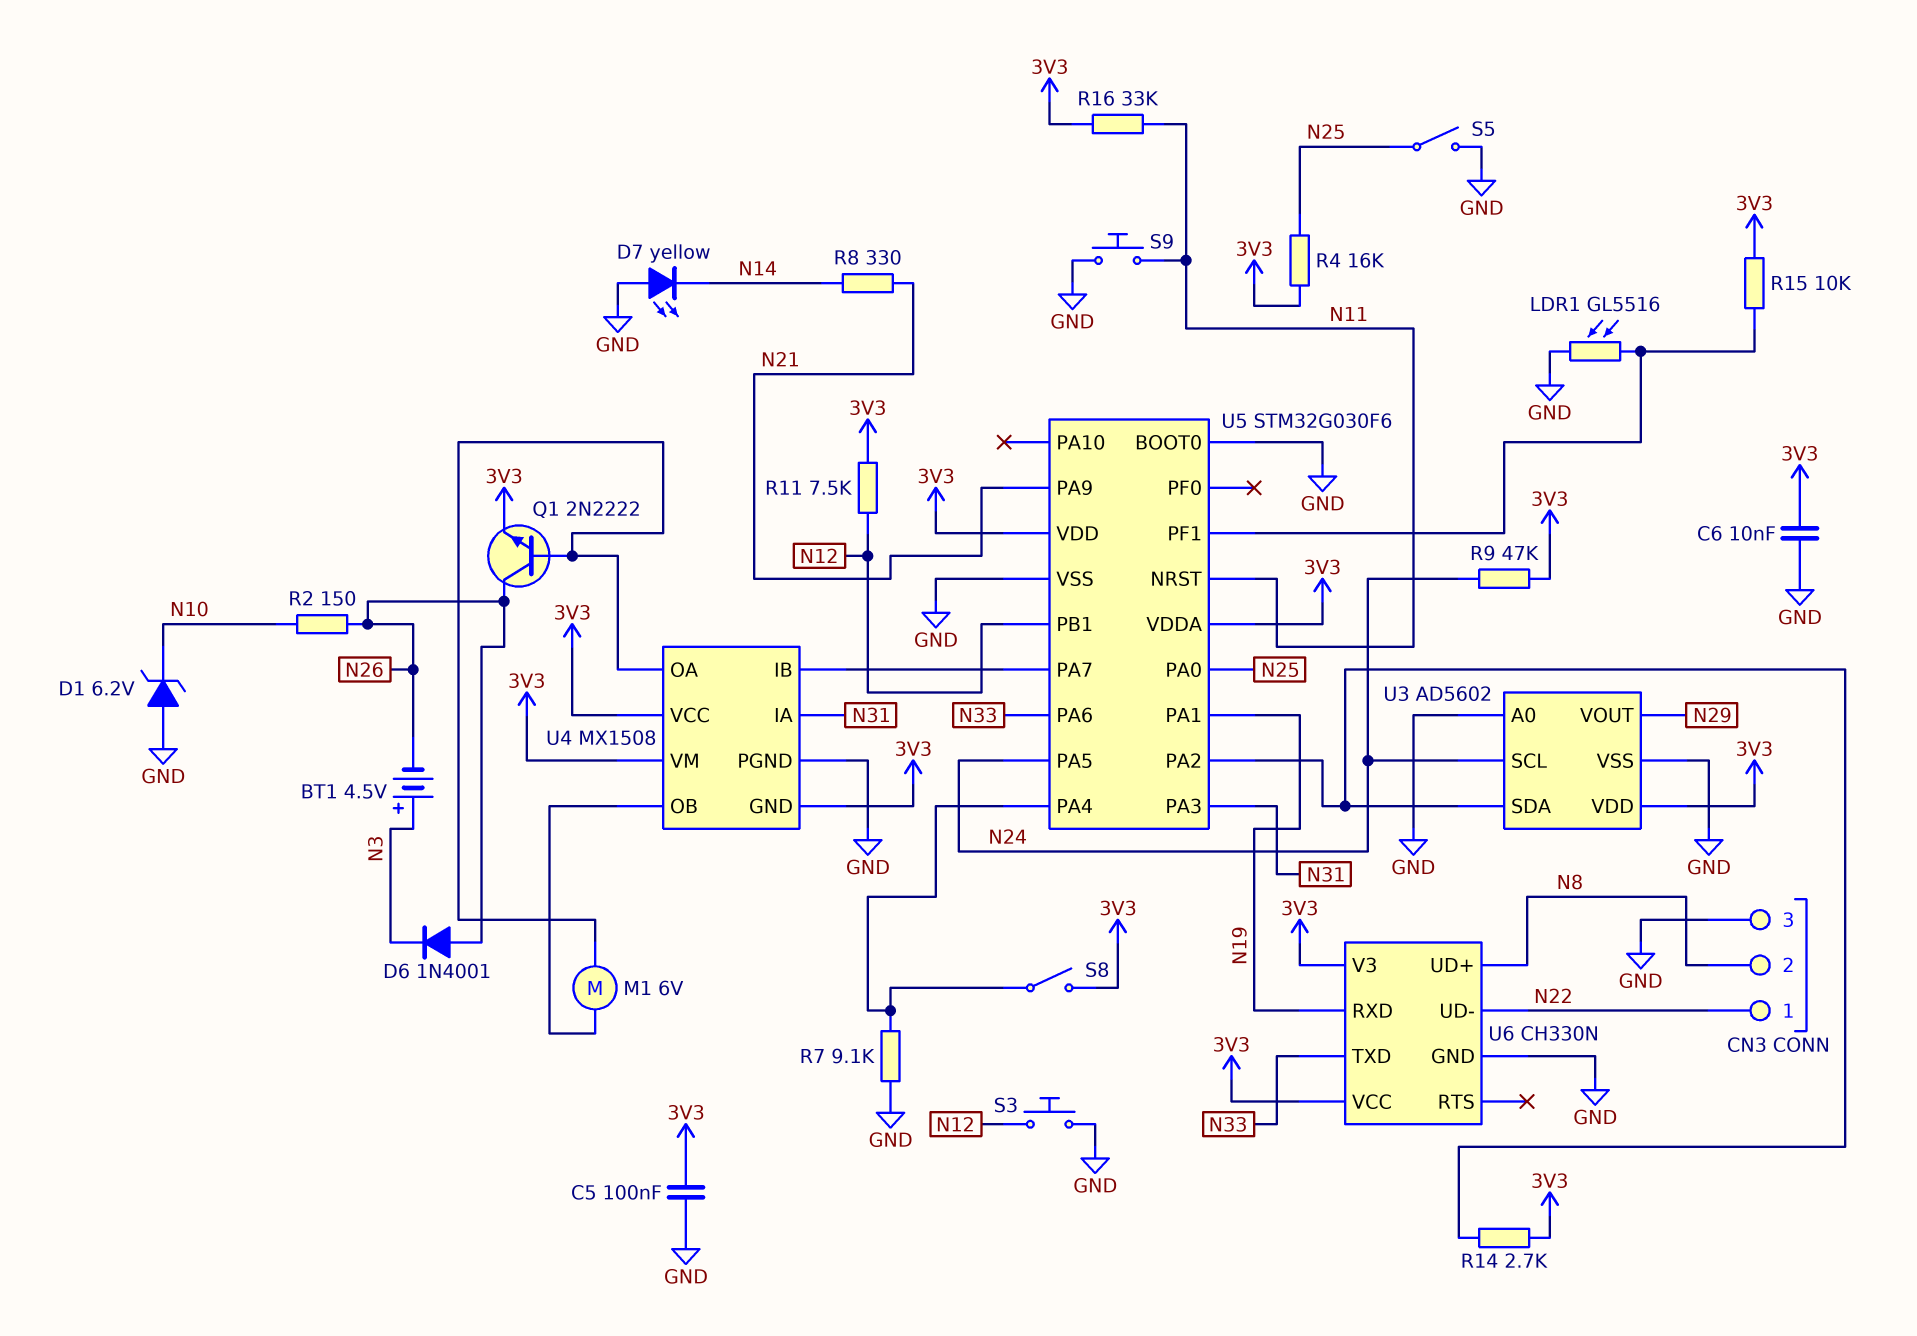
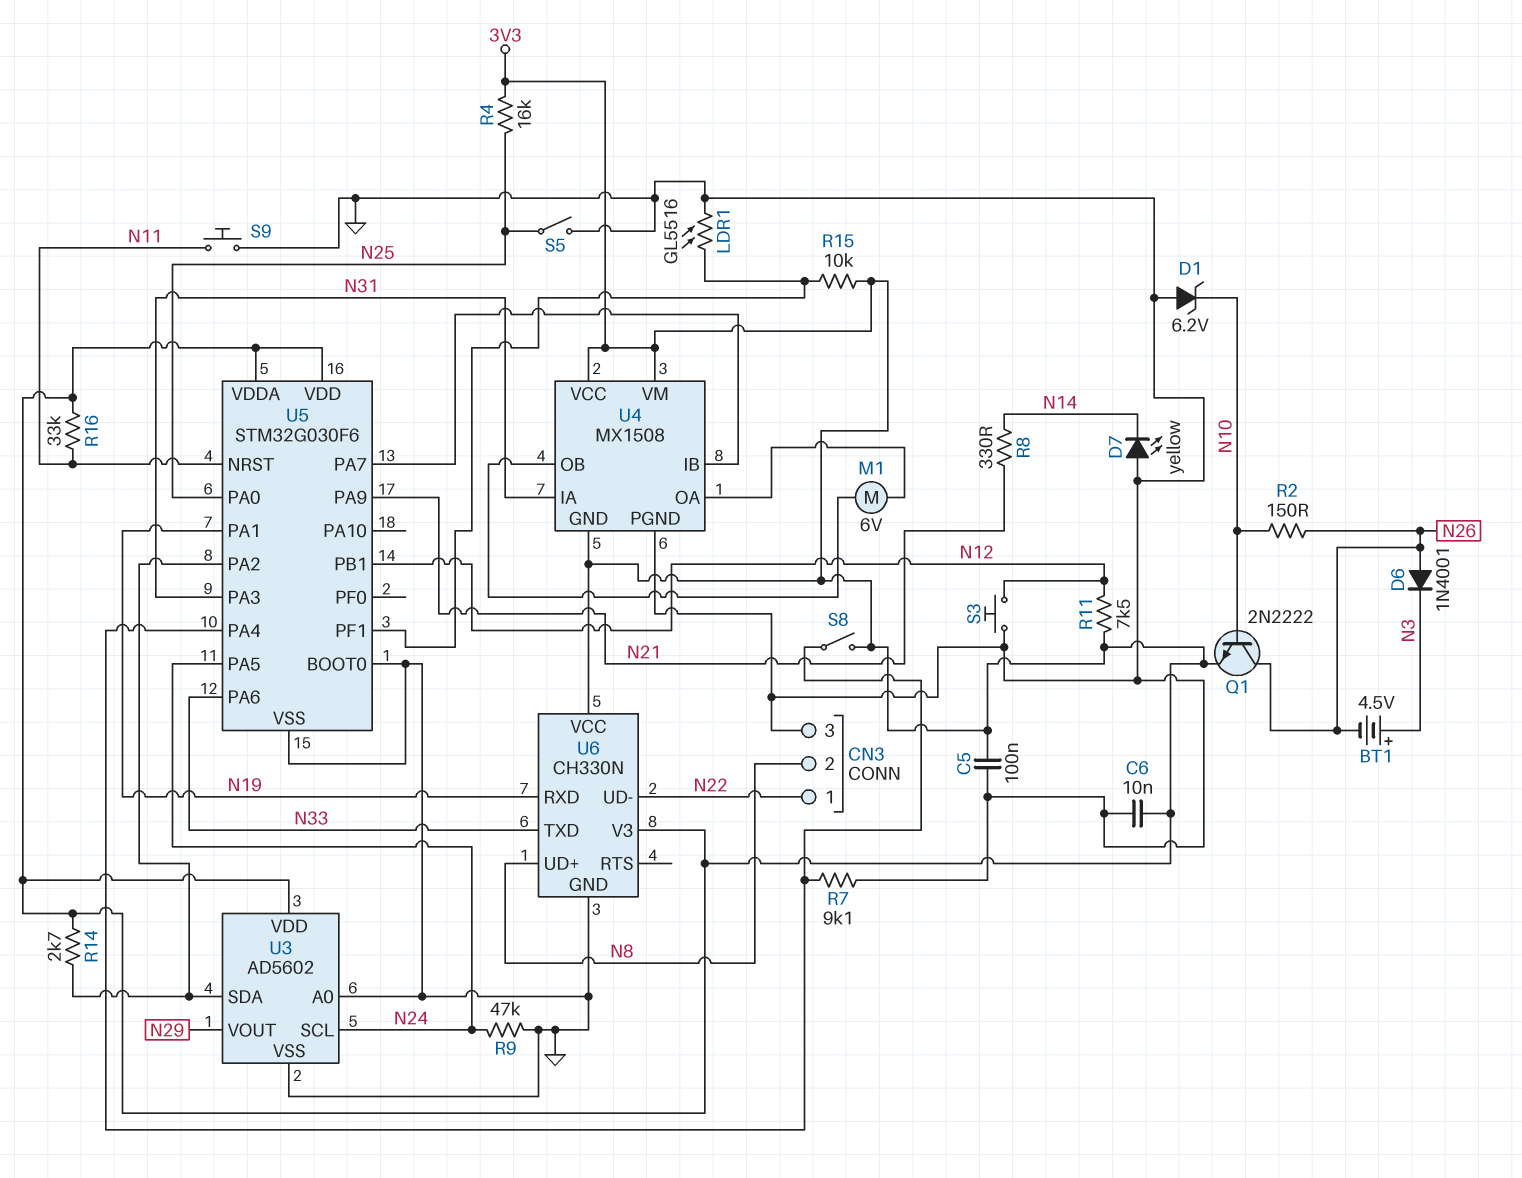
Q1: NPN 2N2222 (B U4/OA, C N26, E 3V3) -> NPN 2N2222 (B N10, C N26, E 3V3)
R9: 47k (3V3, N24) -> 47k (GND, N24)

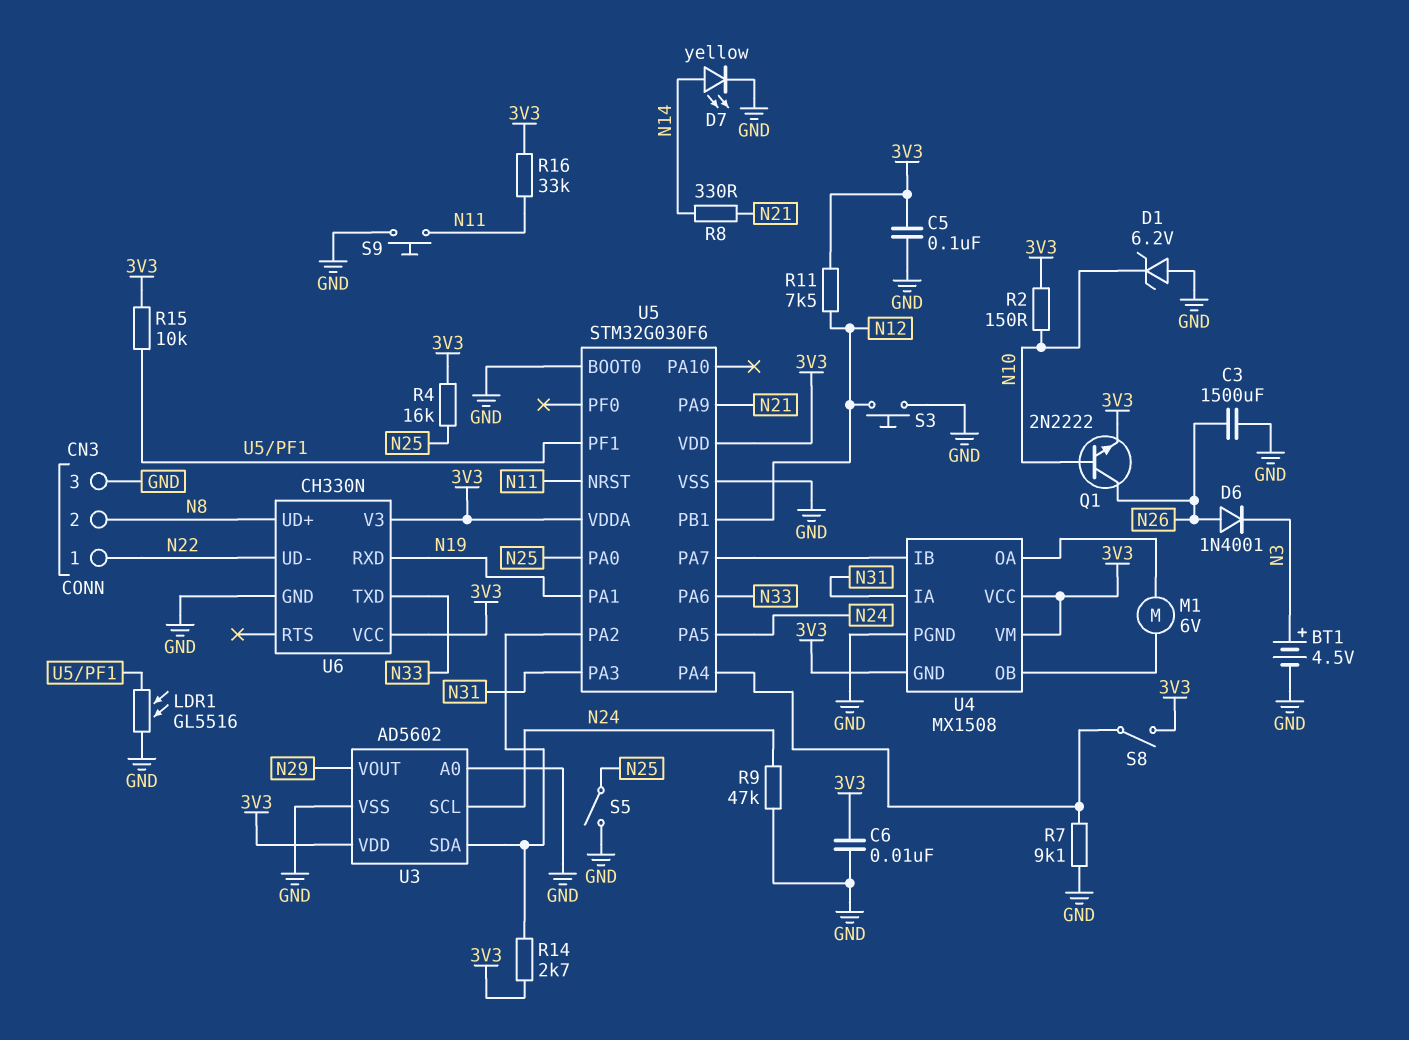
BT1: 4.5V (plus N3, minus N26) -> 4.5V (plus N3, minus GND)
C3: none -> 1500uF (GND, N26)
D7: LED yellow (A GND, K N14) -> LED yellow (A N14, K GND)
R2: 150 (N10, N26) -> 150 (3V3, N10)

